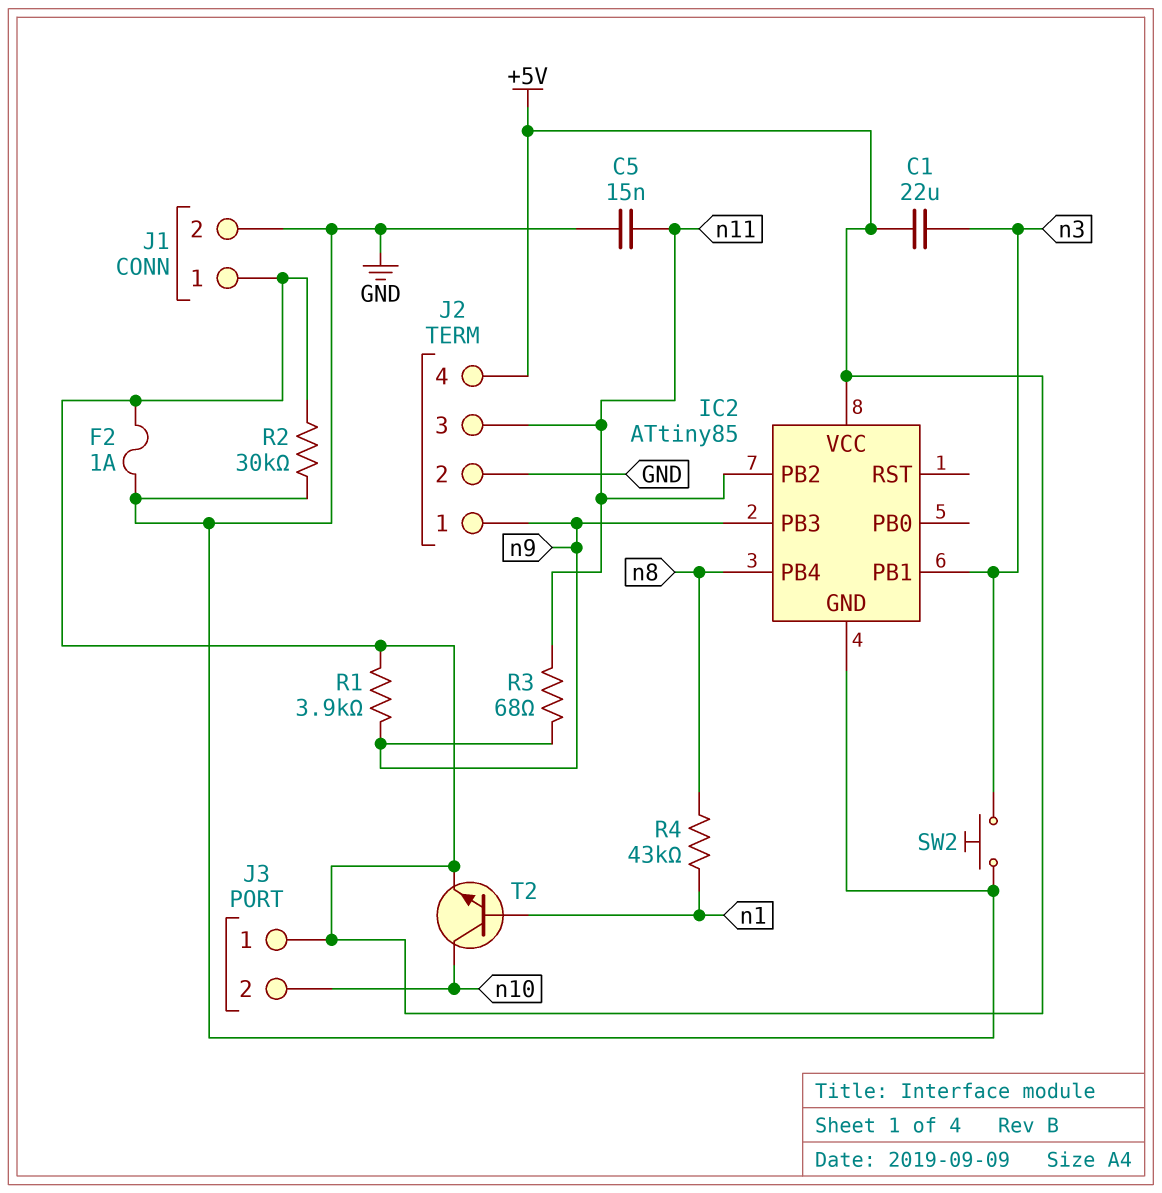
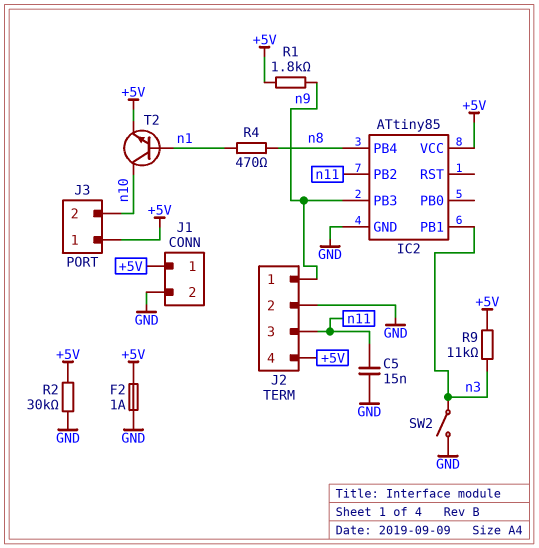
C1: 22uF (+5V, n3) -> none
R1: 3.9k (+5V, n9) -> 1.8k (+5V, n9)
R3: 68 (n9, n11) -> none
R4: 43k (n1, n8) -> 470 (n1, n8)
R9: none -> 11k (+5V, n3)
SW2: button (GND, n3) -> switch (GND, n3)

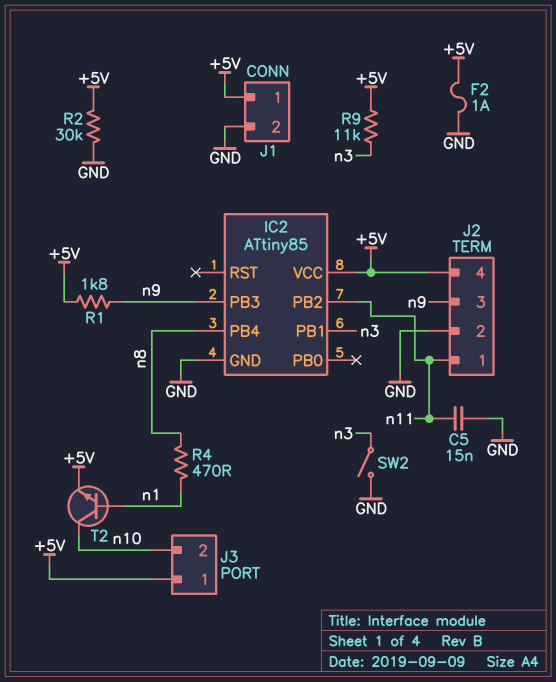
J2 pin 1: n9 -> n11
J2 pin 3: n11 -> n9

